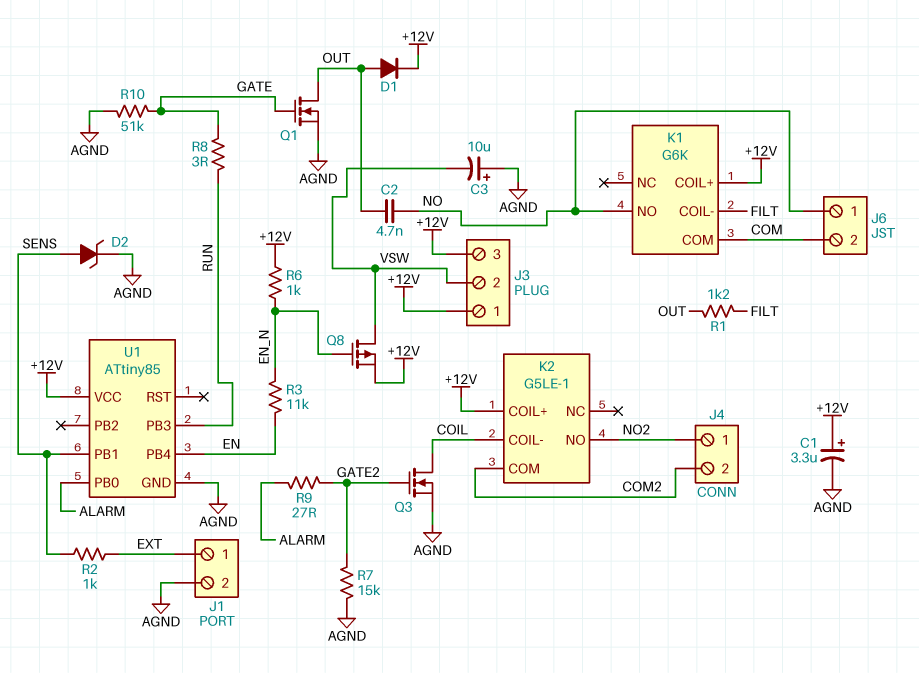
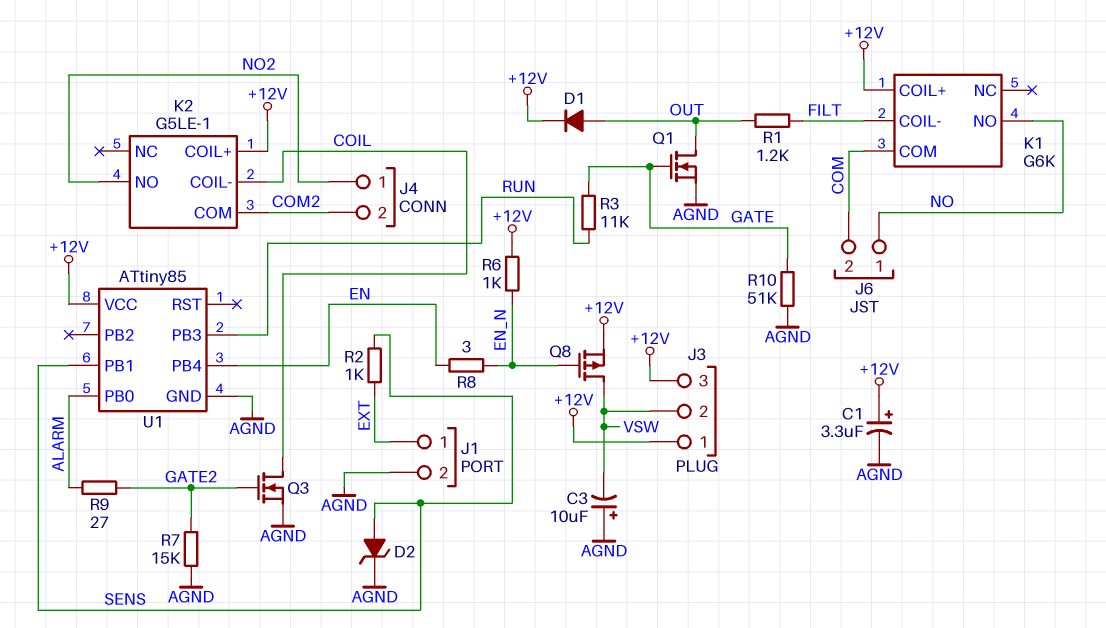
C2: 4.7nF (NO, OUT) -> none
R3: 11k (EN, EN_N) -> 11k (GATE, RUN)
R8: 3 (GATE, RUN) -> 3 (EN, EN_N)

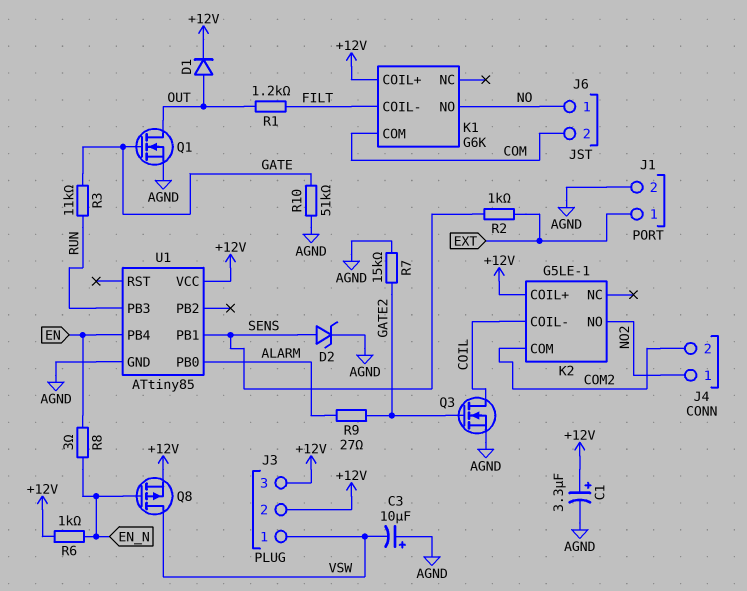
J3 pin 1: +12V -> VSW
J3 pin 2: VSW -> +12V

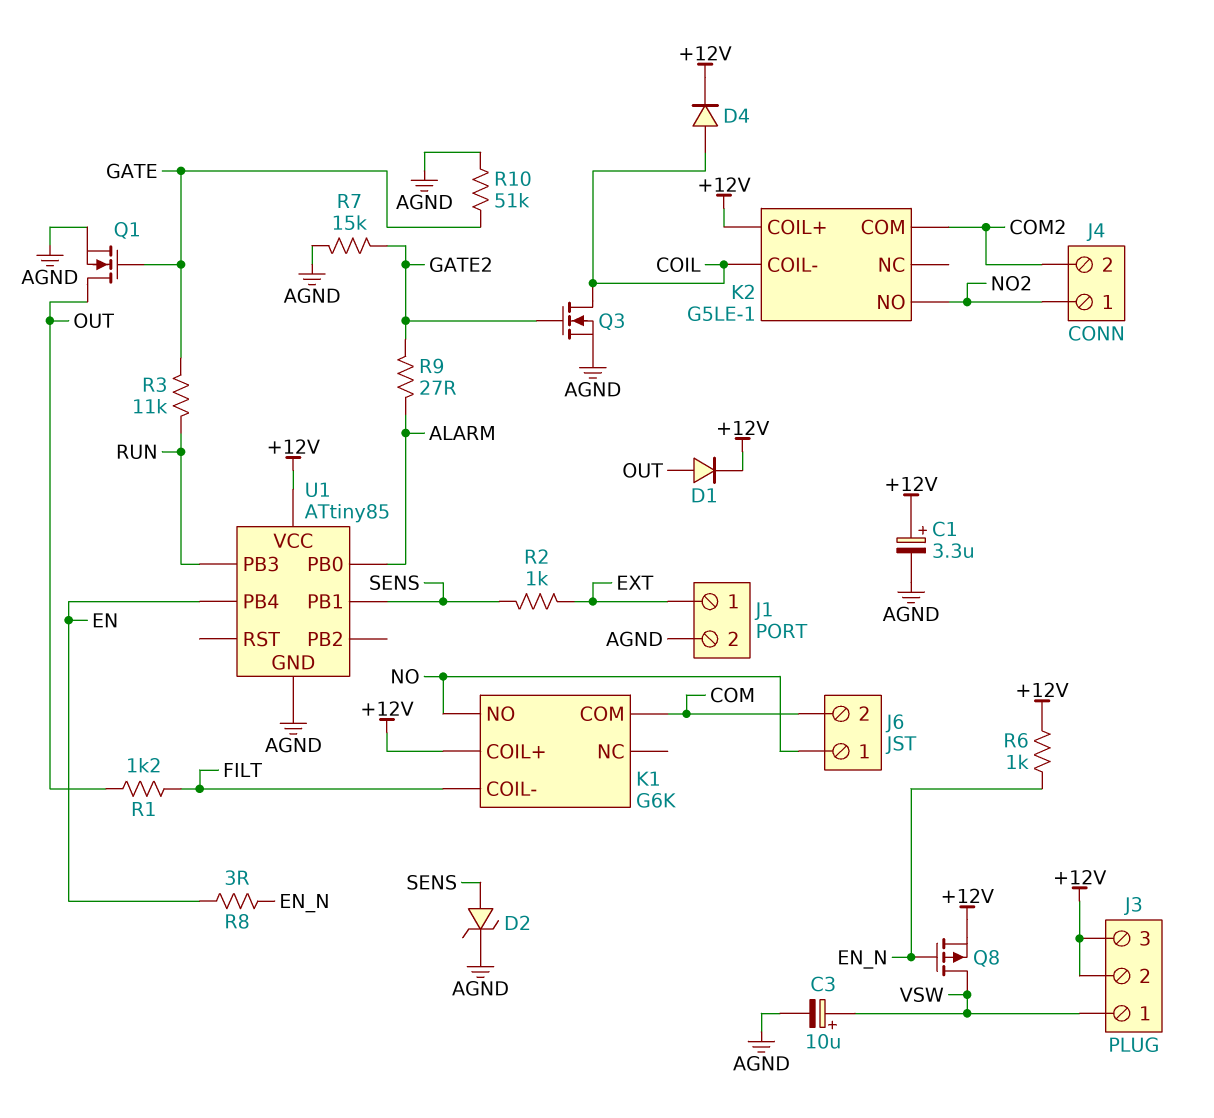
C3: 10uF (plus AGND, minus VSW) -> 10uF (plus VSW, minus AGND)
D4: none -> diode (A COIL, K +12V)

